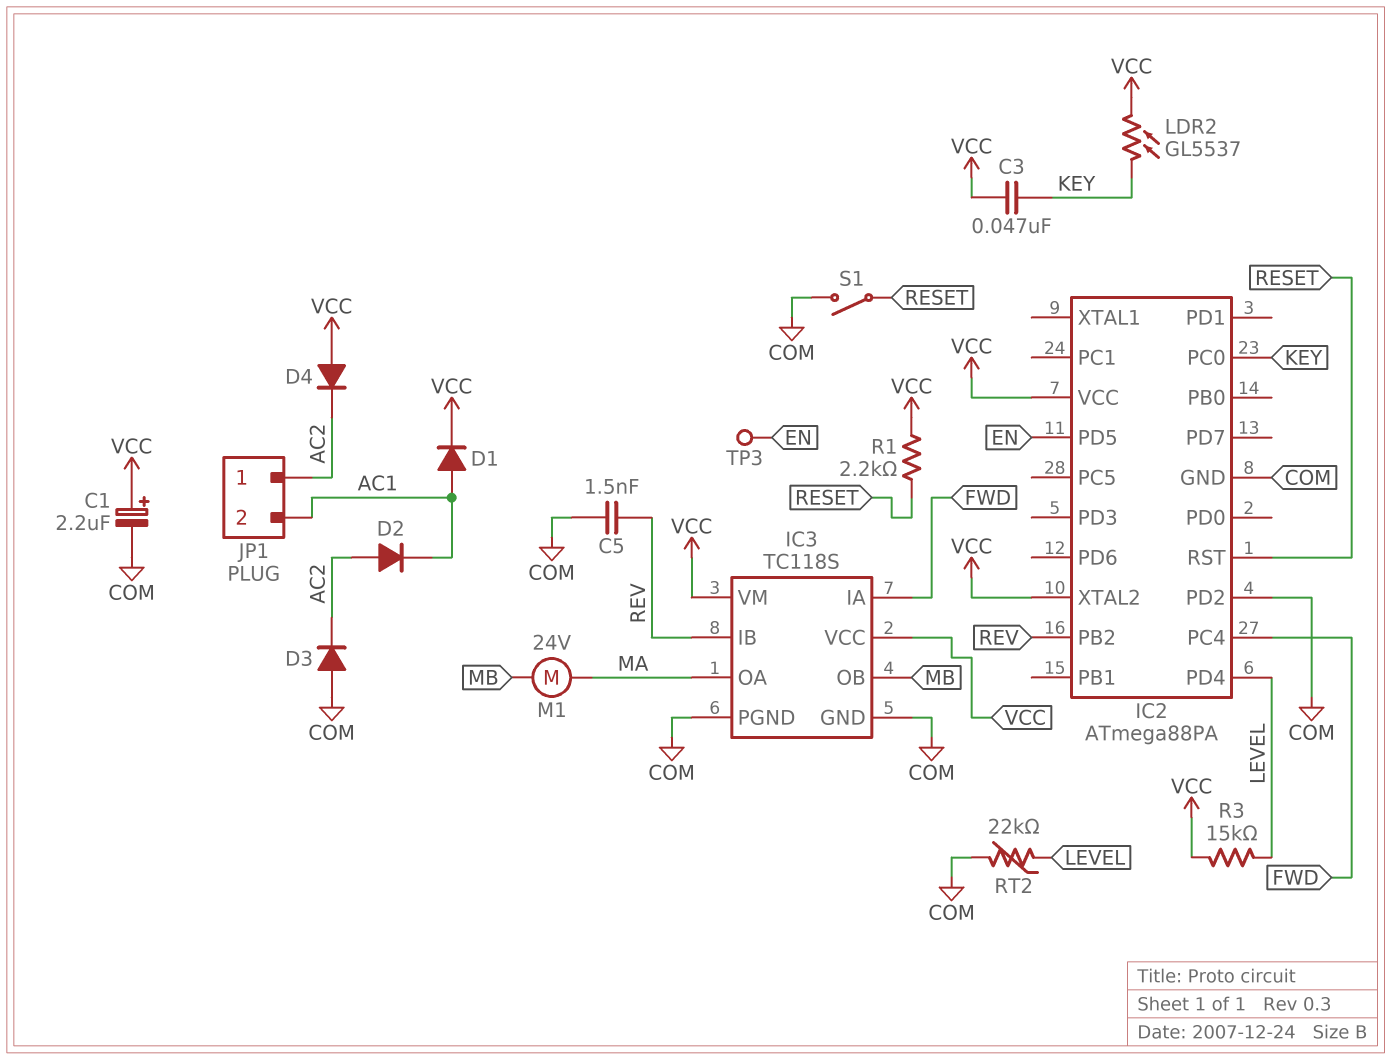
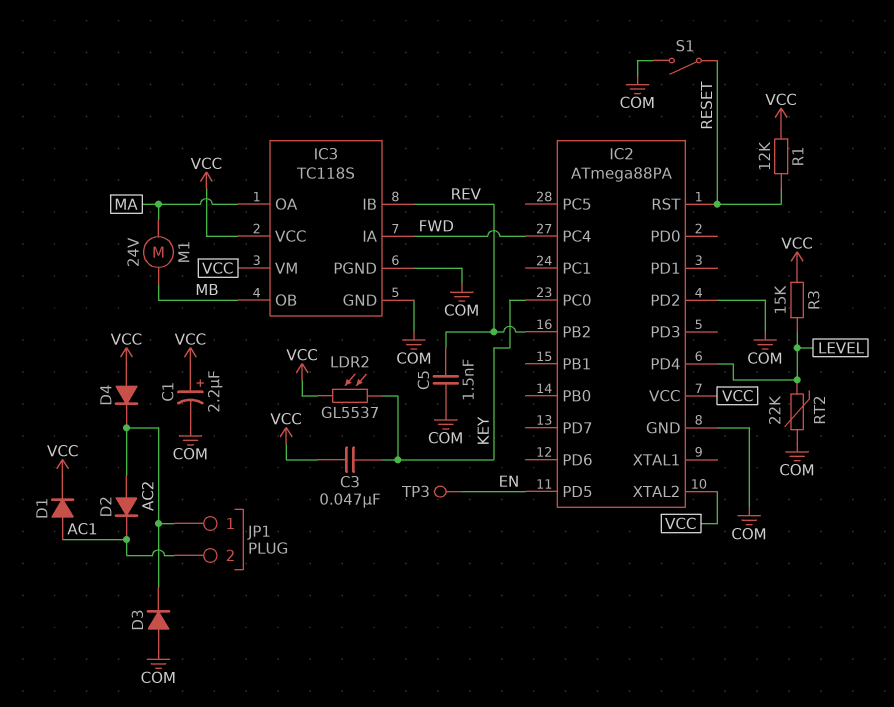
R1: 2.2k (RESET, VCC) -> 12k (RESET, VCC)

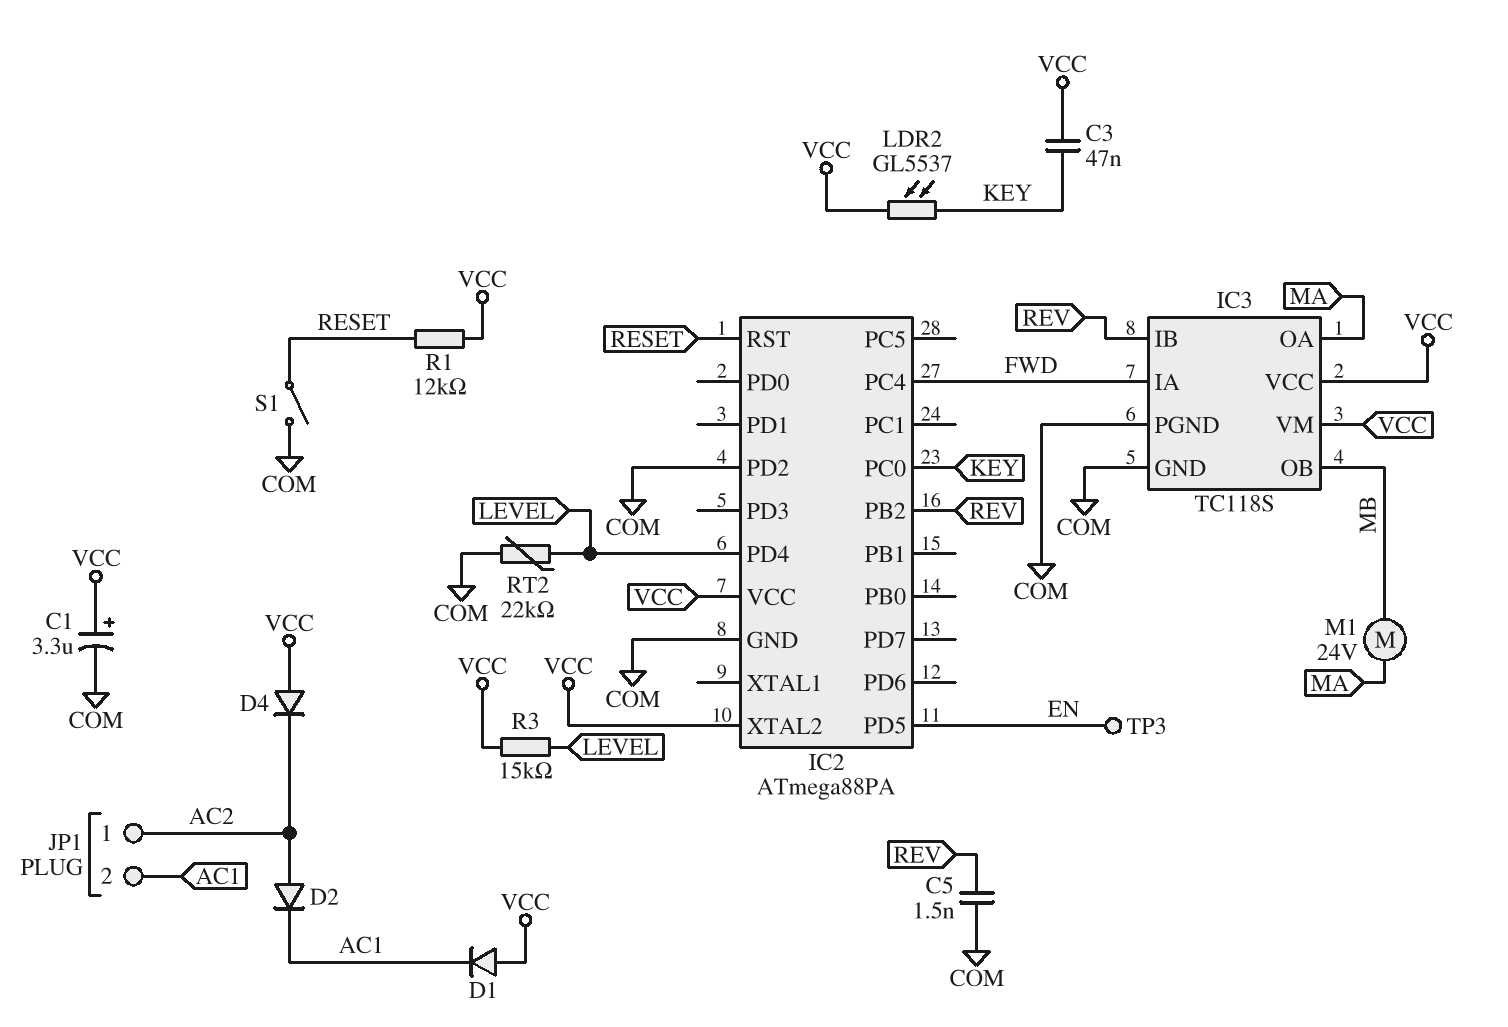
C1: 2.2uF (plus VCC, minus COM) -> 3.3uF (plus VCC, minus COM)
D1: diode (A AC1, K VCC) -> diode (A VCC, K AC1)
D3: diode (A COM, K AC2) -> none

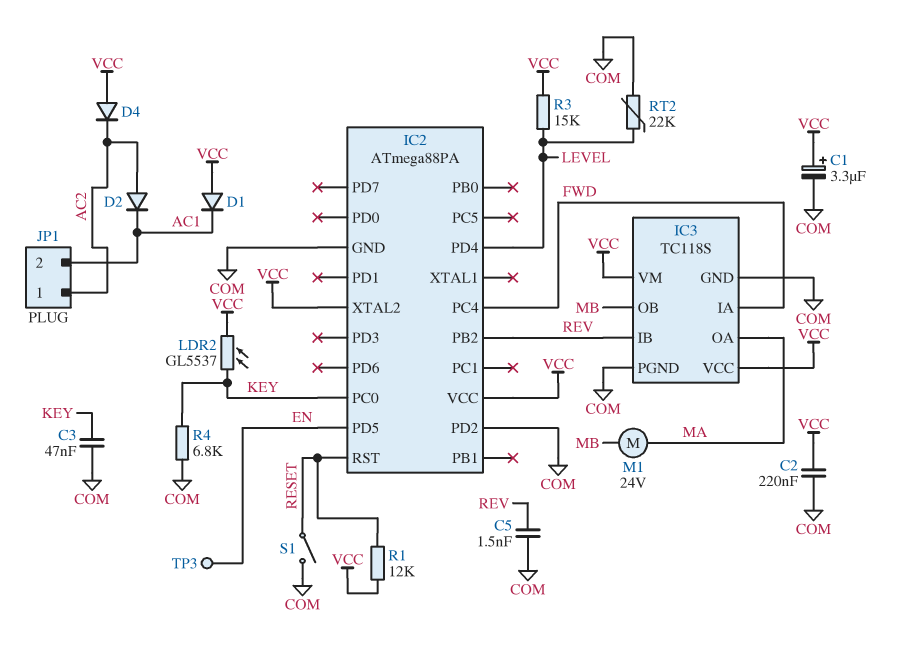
C2: none -> 220nF (COM, VCC)
C3: 47nF (KEY, VCC) -> 47nF (COM, KEY)
R4: none -> 6.8k (COM, KEY)

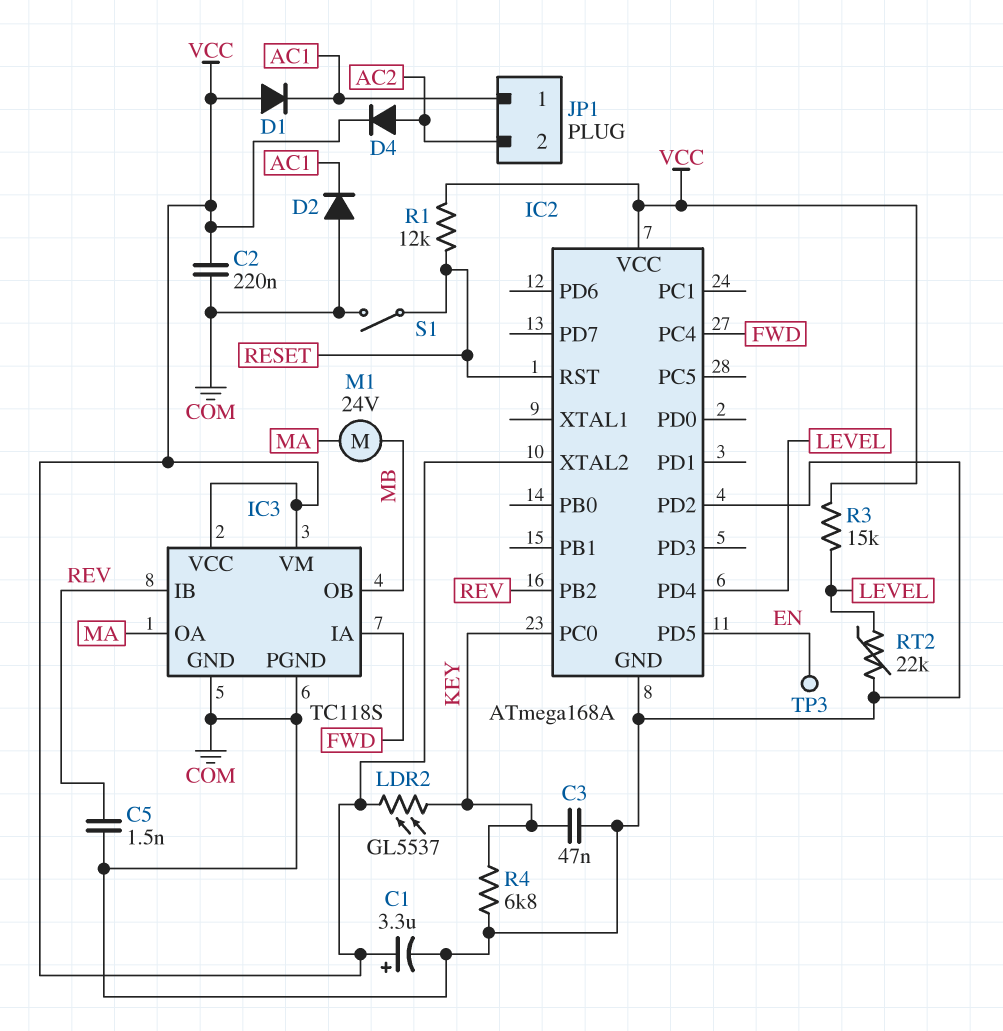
D2: diode (A AC2, K AC1) -> diode (A COM, K AC1)
D4: diode (A VCC, K AC2) -> diode (A AC2, K VCC)
IC2: ATmega88PA -> ATmega168A
JP1 pin 1: AC2 -> AC1
JP1 pin 2: AC1 -> AC2

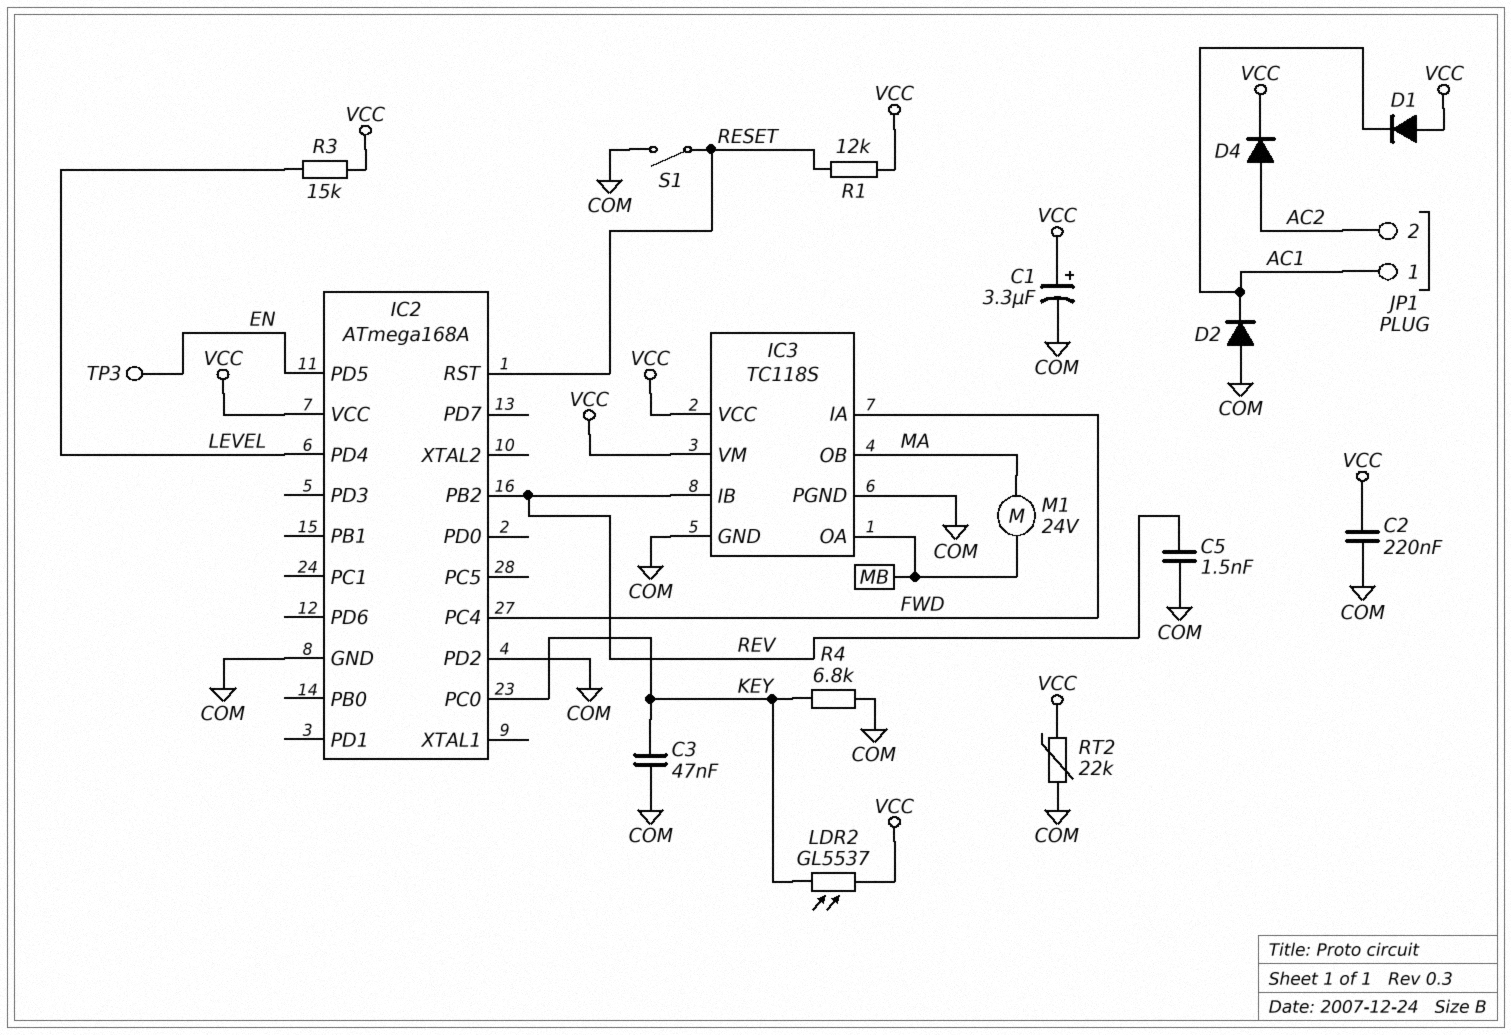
IC2 pin XTAL2: VCC -> none
IC3 pin OA: MA -> MB
IC3 pin OB: MB -> MA
RT2: 22k (COM, LEVEL) -> 22k (COM, VCC)

